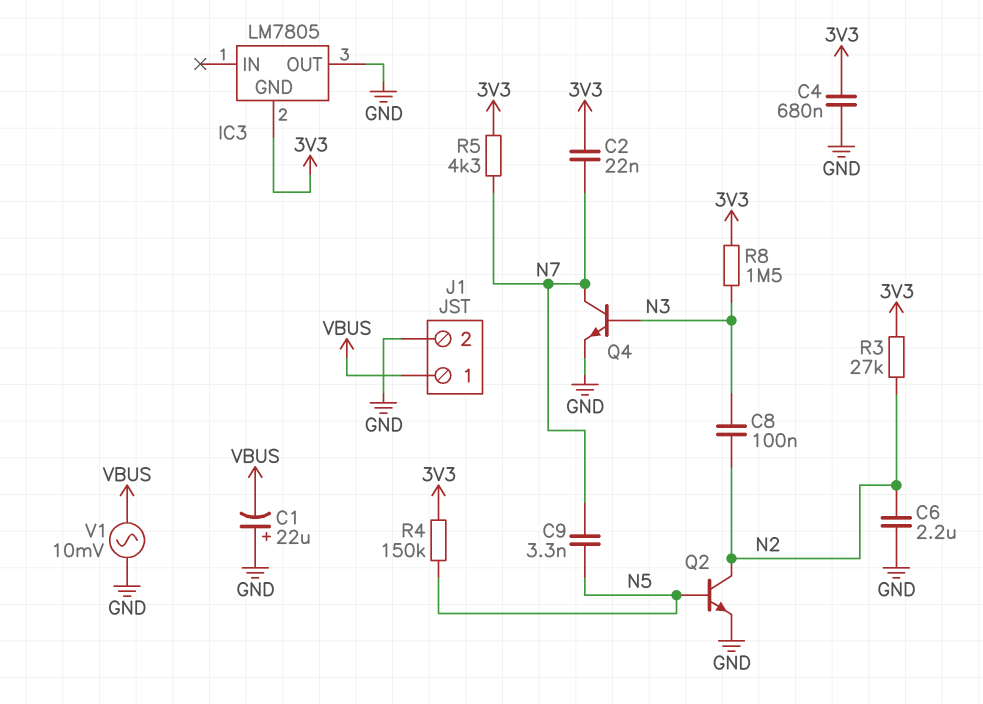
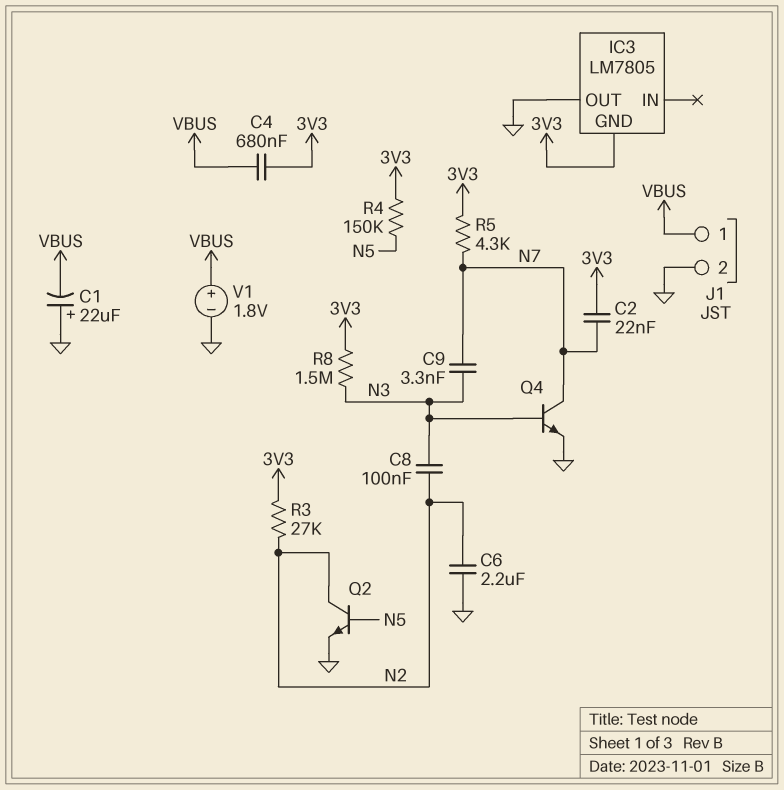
C4: 680nF (3V3, GND) -> 680nF (3V3, VBUS)
C9: 3.3nF (N5, N7) -> 3.3nF (N3, N7)
V1: AC 10mV (GND, VBUS) -> 1.8V (plus VBUS, minus GND)

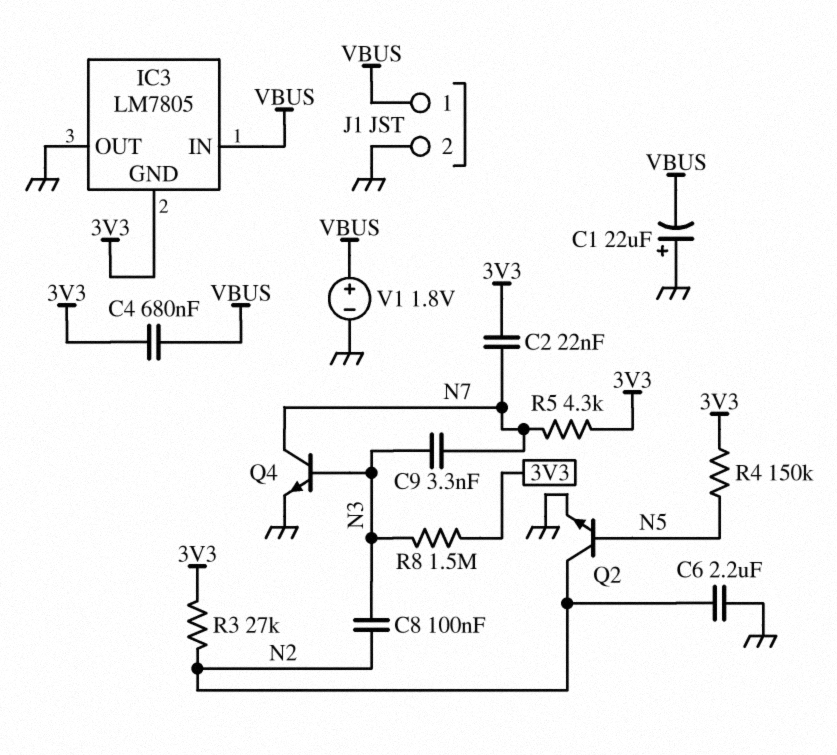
IC3 pin IN: none -> VBUS

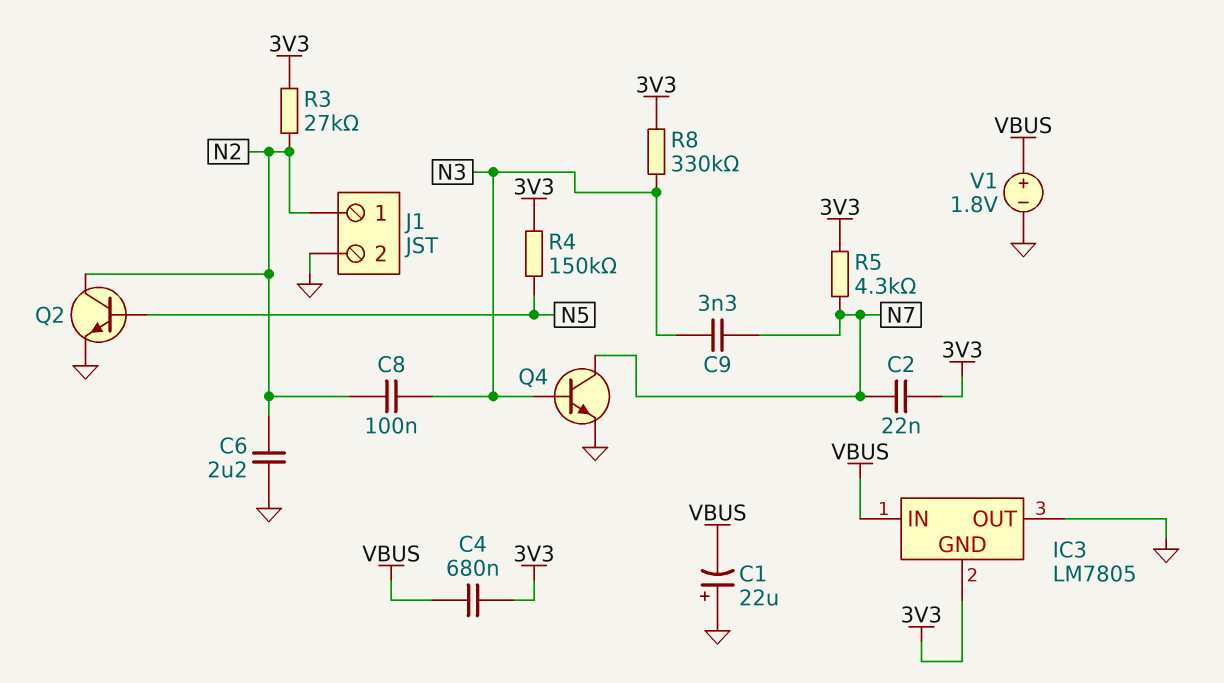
J1 pin 1: VBUS -> N2
R8: 1.5M (3V3, N3) -> 330k (3V3, N3)

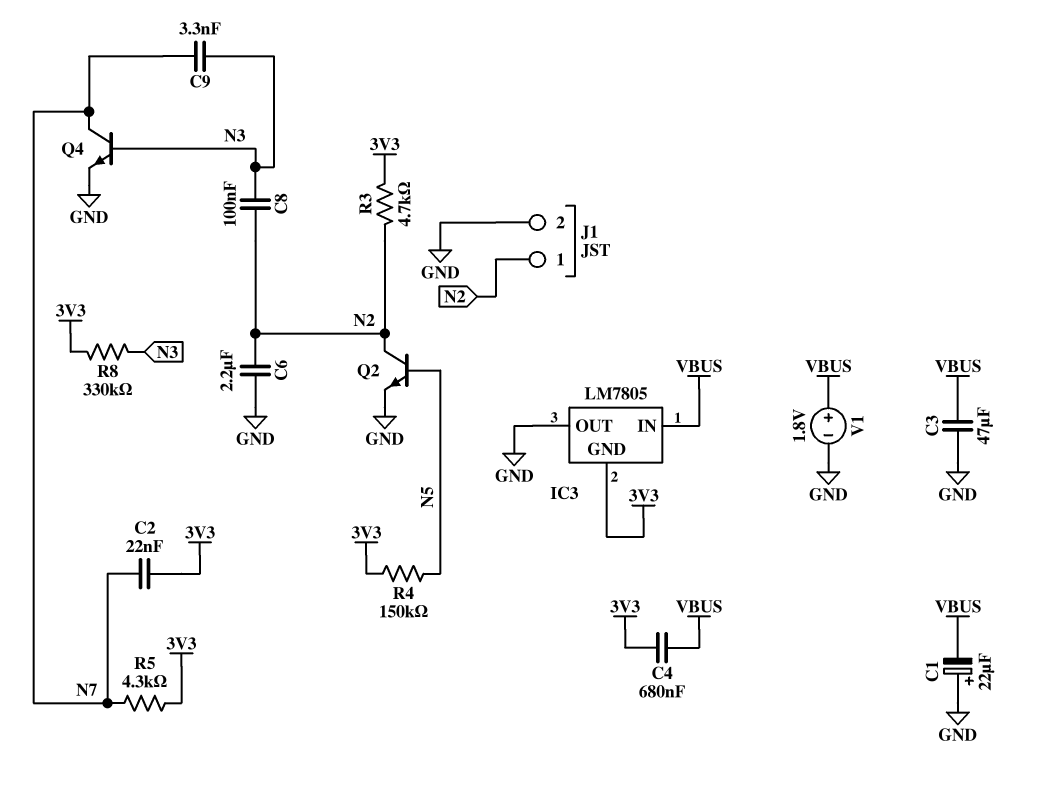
C3: none -> 47uF (GND, VBUS)
R3: 27k (3V3, N2) -> 4.7k (3V3, N2)

